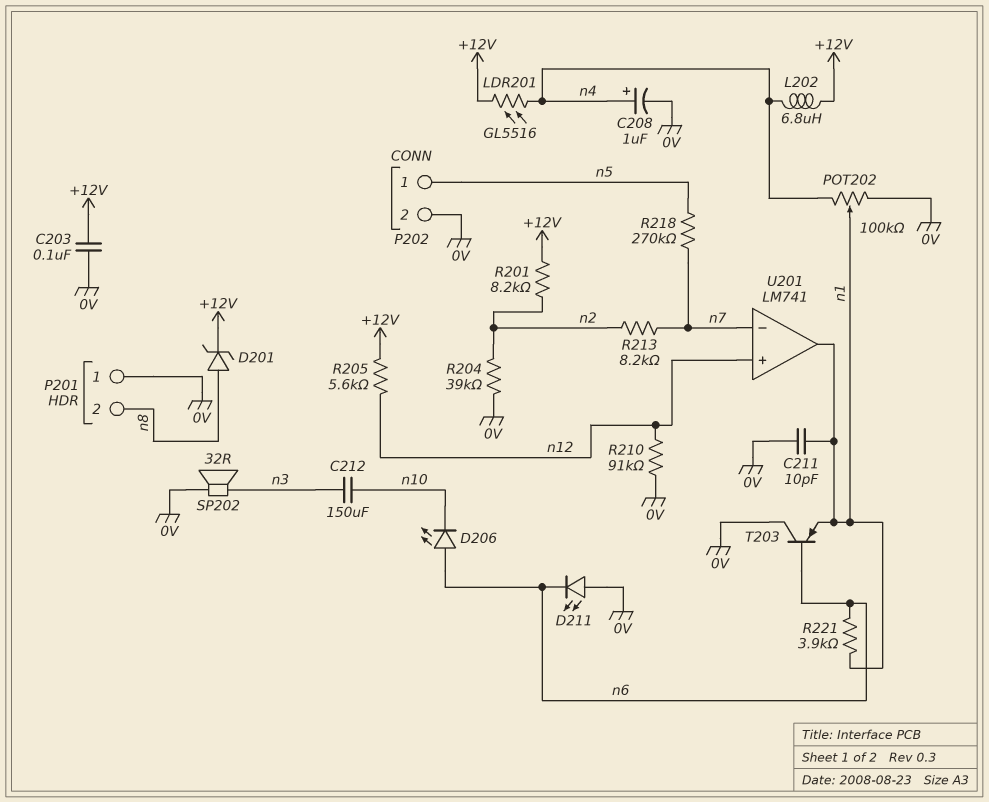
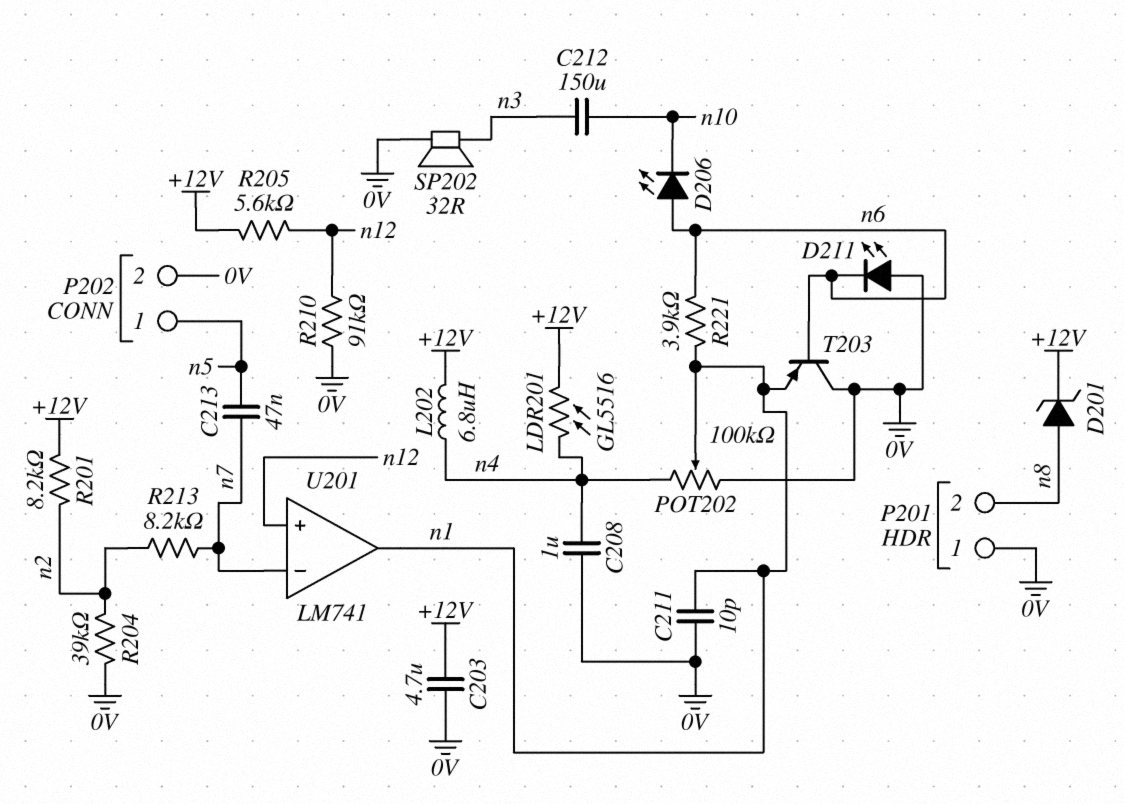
C203: 100nF (+12V, 0V) -> 4.7uF (+12V, 0V)
C208: 1uF (plus n4, minus 0V) -> 1uF (0V, n4)
C213: none -> 47nF (n5, n7)
R218: 270k (n5, n7) -> none

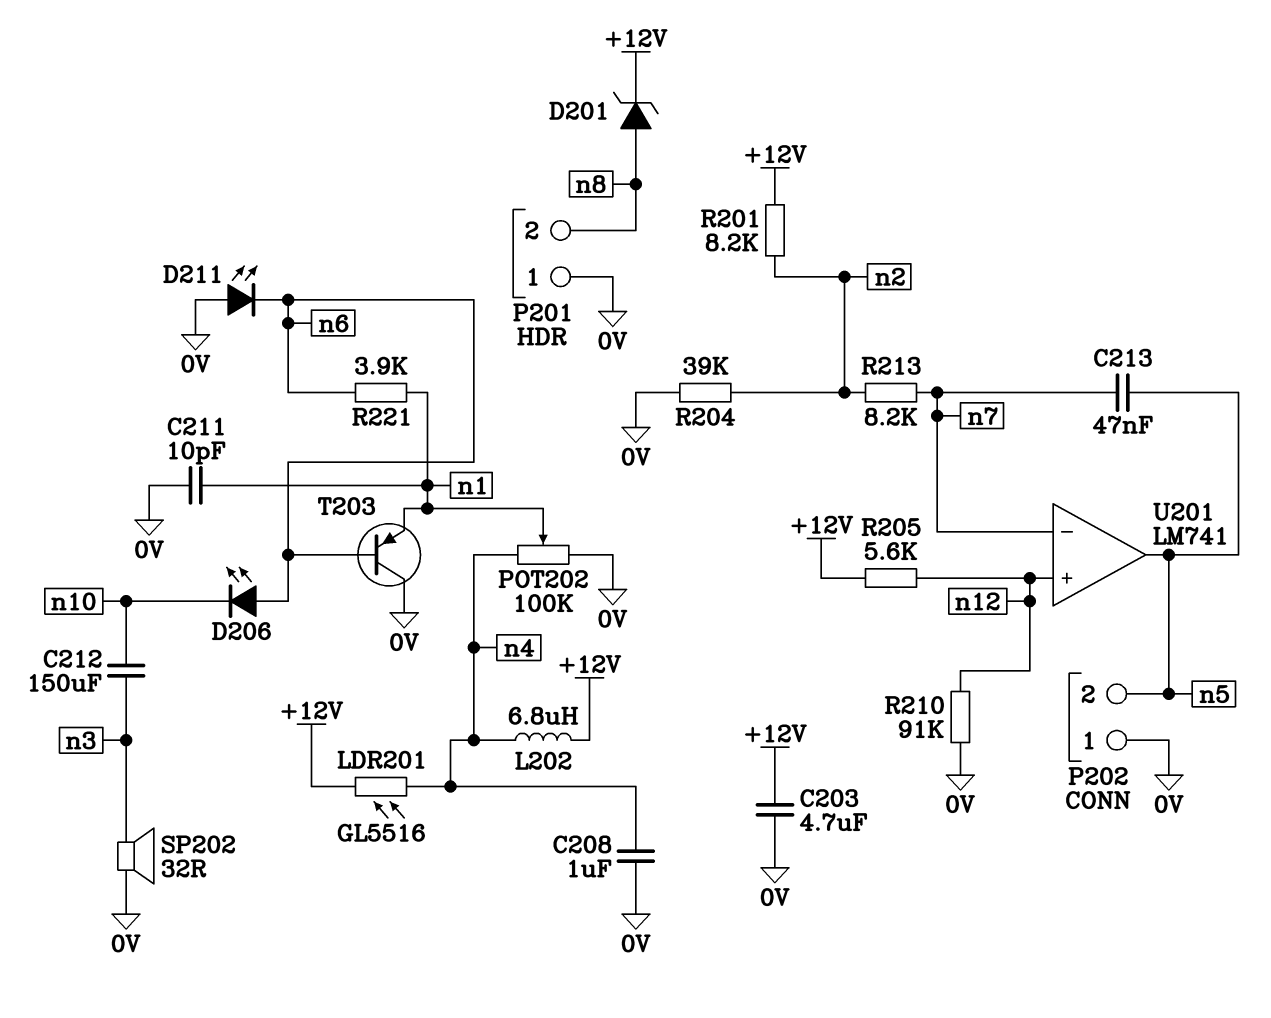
P202 pin 1: n5 -> 0V
P202 pin 2: 0V -> n5
U201 pin out: n1 -> n5

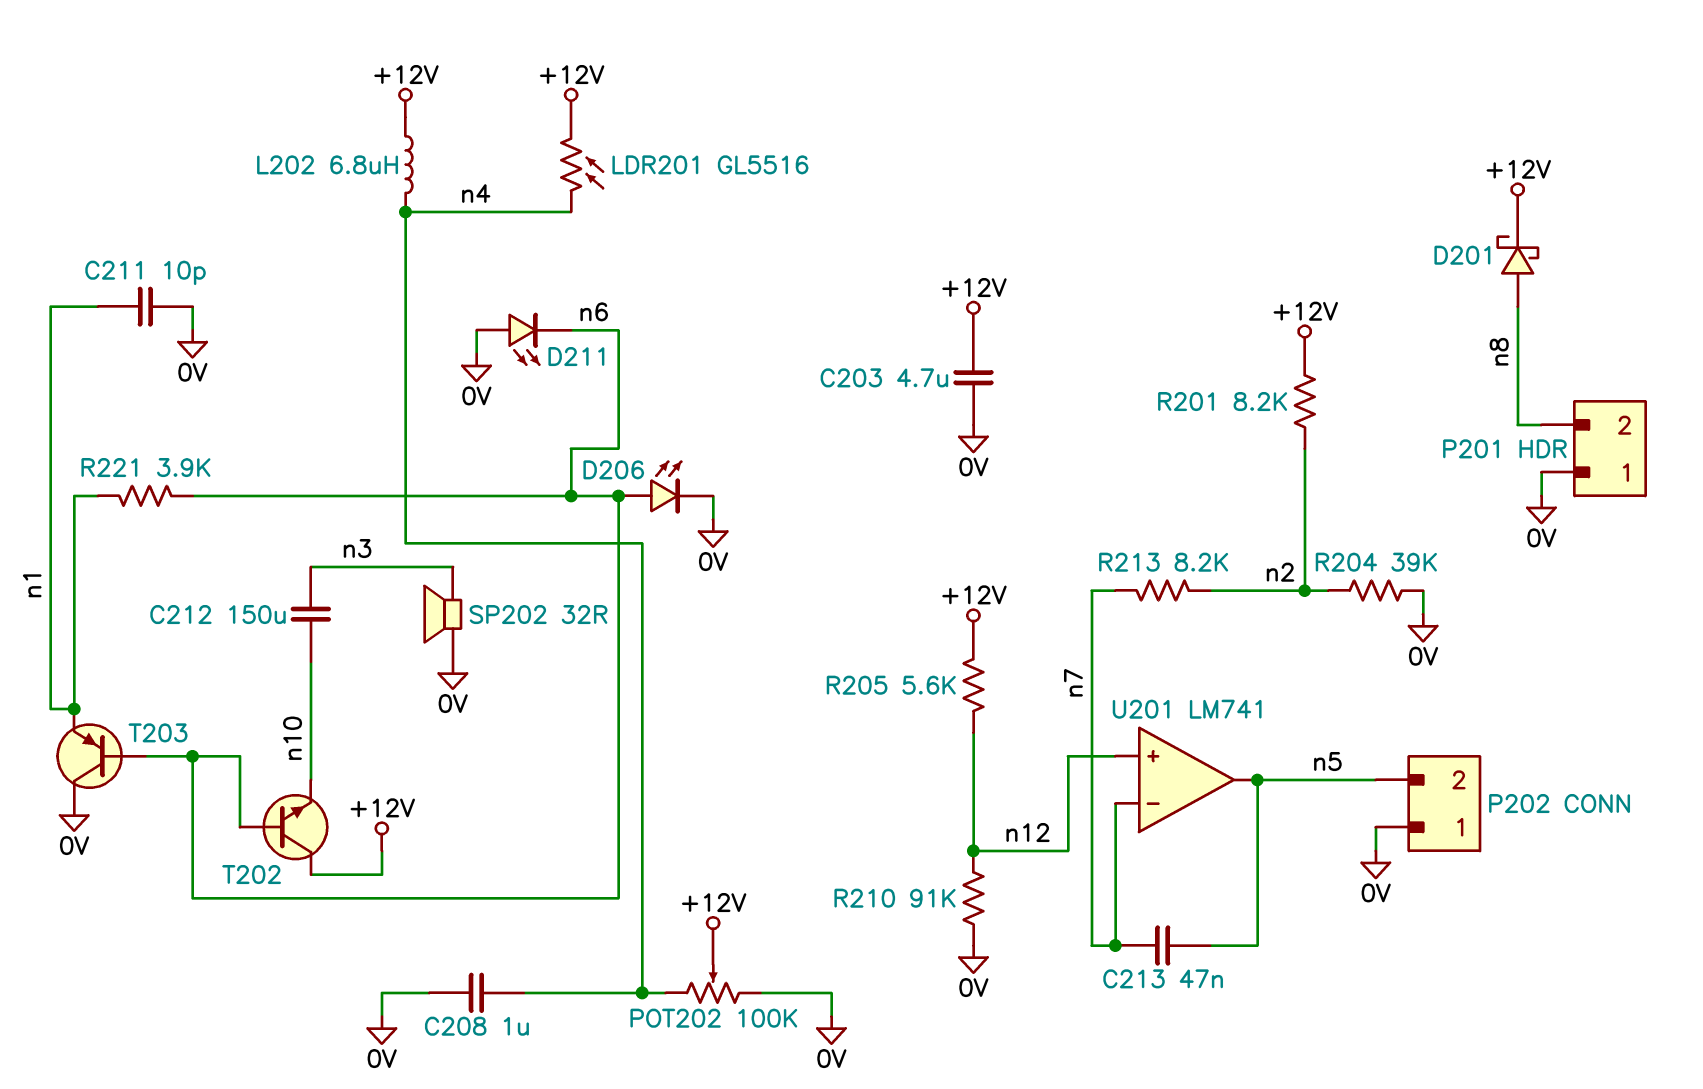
D201: zener (A n8, K +12V) -> schottky (A n8, K +12V)
D206: LED (A n6, K n10) -> LED (A n6, K 0V)
POT202: 100k (0V, n4, wiper n1) -> 100k (0V, n4, wiper +12V)
T202: none -> NPN (B n6, C +12V, E n10)

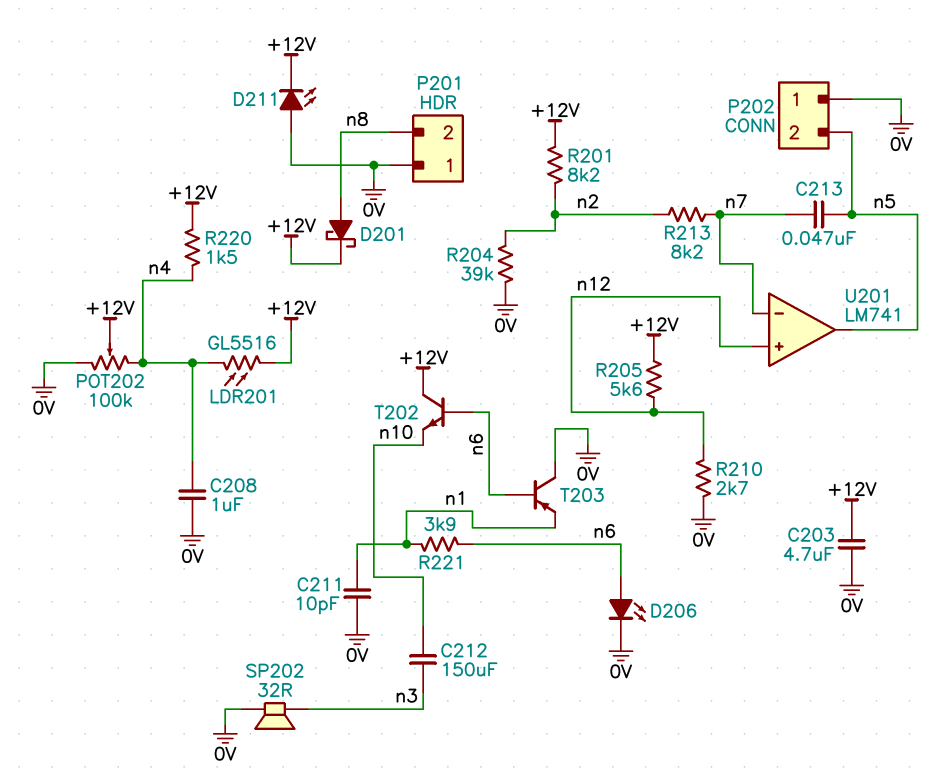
D211: LED (A 0V, K n6) -> LED (A 0V, K +12V)
L202: 6.8uH (+12V, n4) -> none
R210: 91k (0V, n12) -> 2.7k (0V, n12)
R220: none -> 1.5k (+12V, n4)

